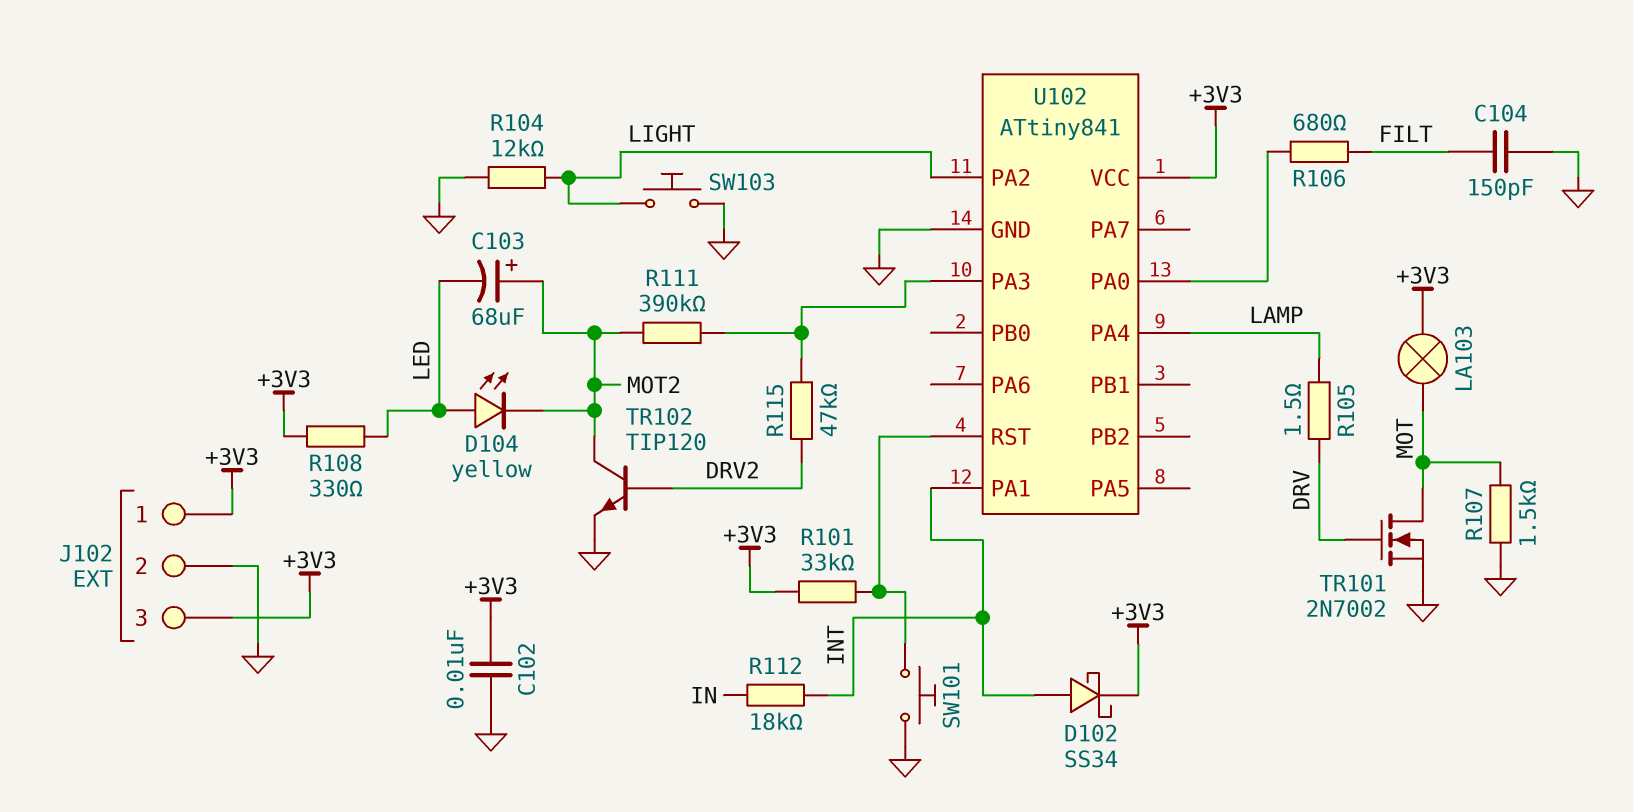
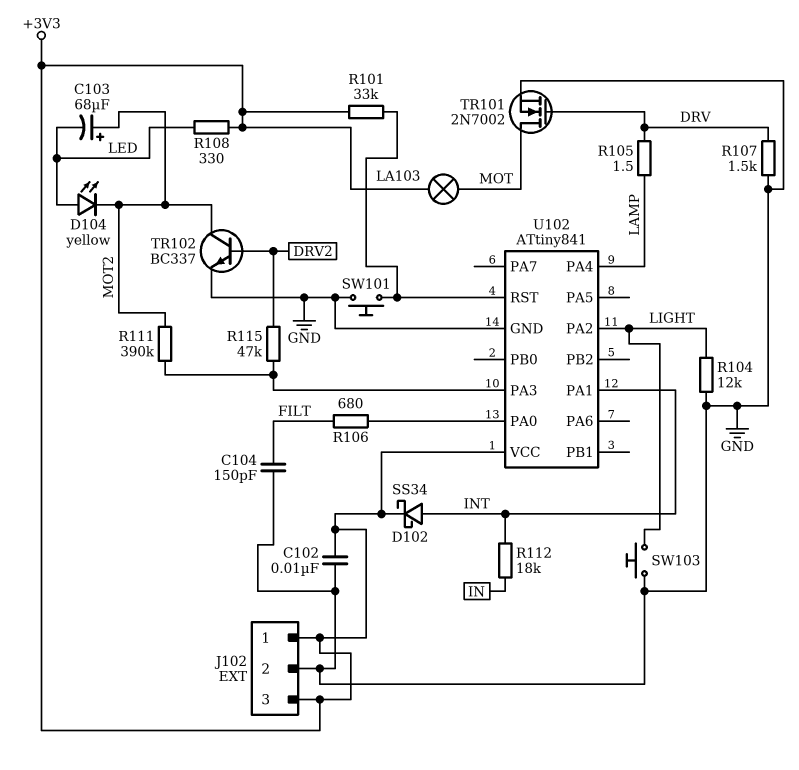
R107: 1.5k (GND, MOT) -> 1.5k (DRV, GND)
TR102: NPN TIP120 (B DRV2, C MOT2, E GND) -> NPN BC337 (B DRV2, C MOT2, E GND)

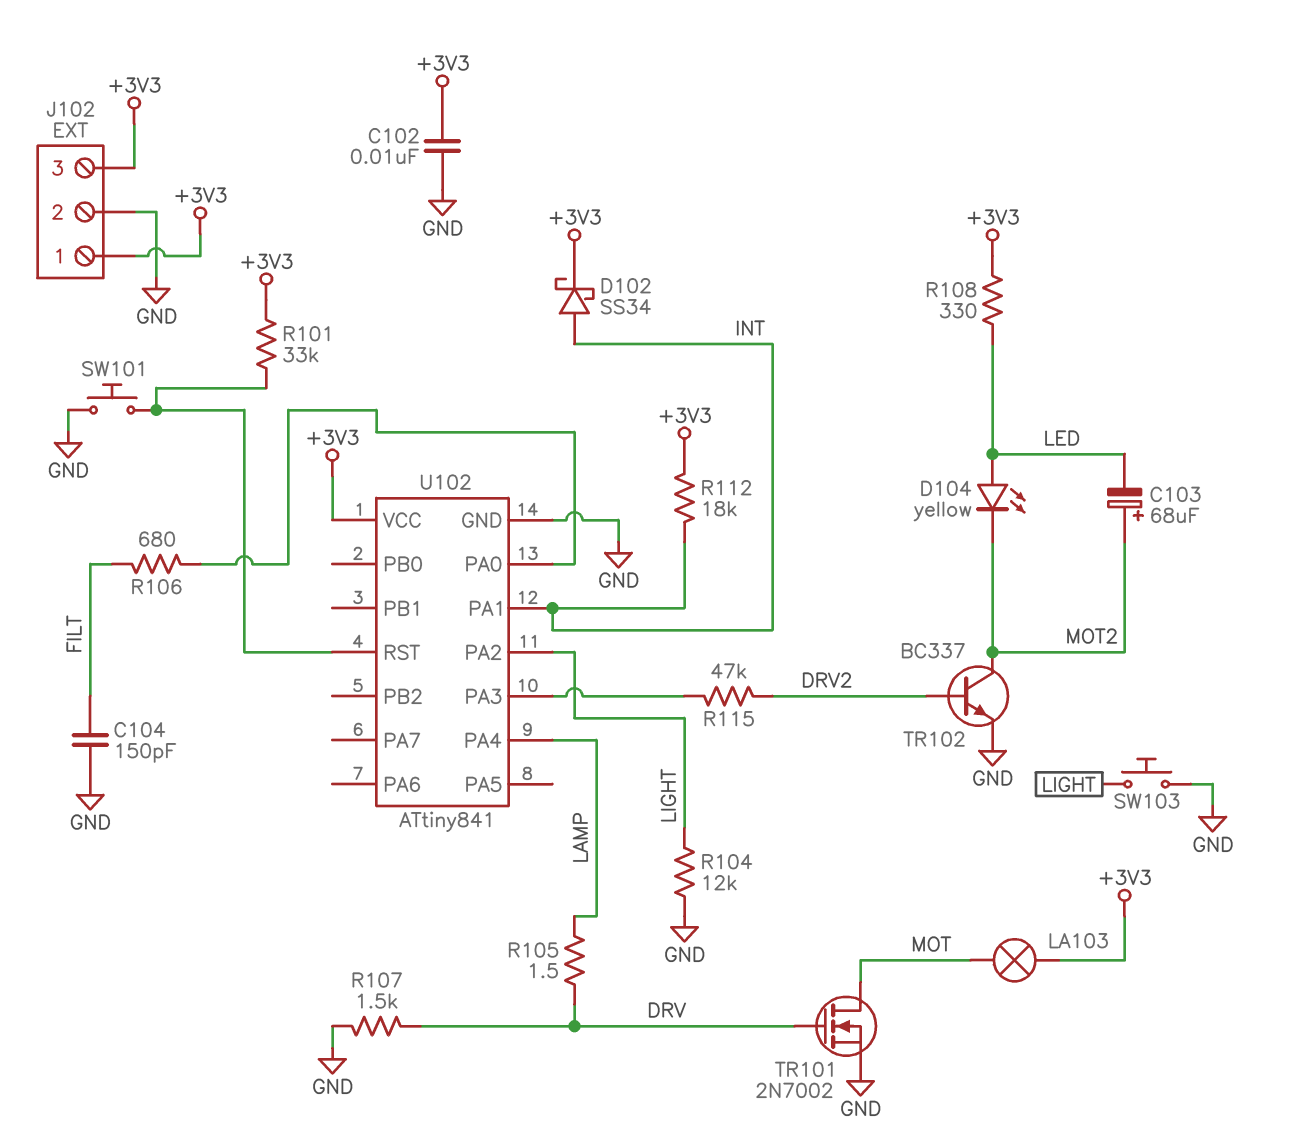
R111: 390k (MOT2, U102/PA3) -> none
R112: 18k (IN, INT) -> 18k (+3V3, INT)

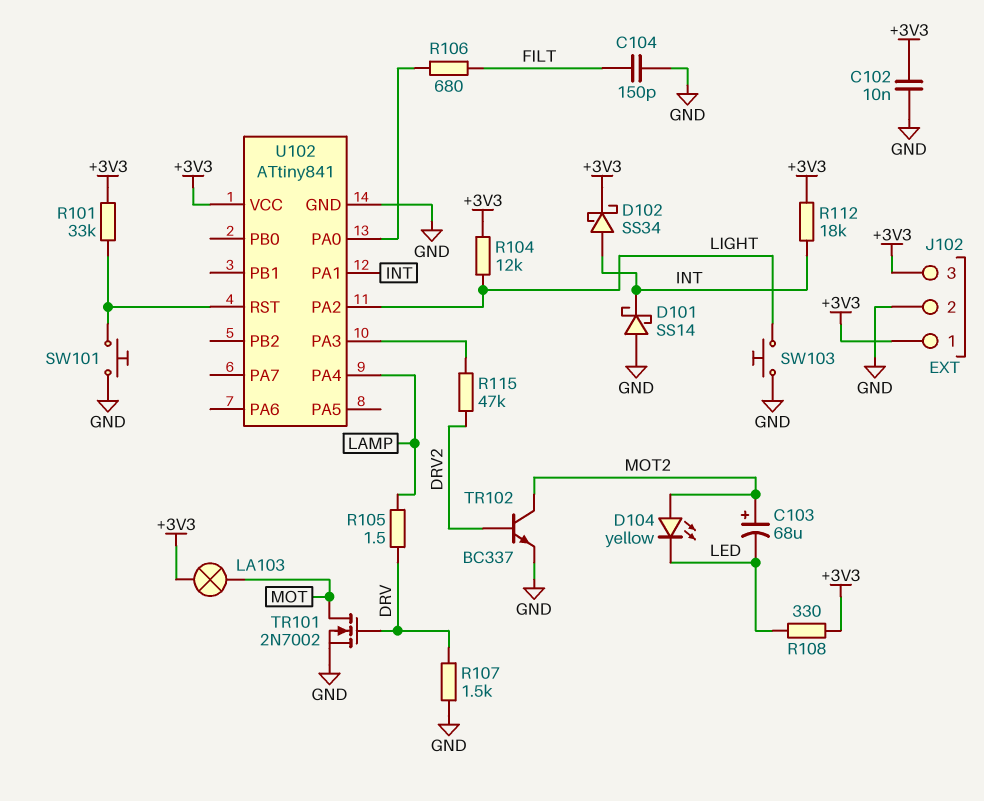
D101: none -> schottky SS14 (A GND, K INT)
D104: LED yellow (A LED, K MOT2) -> LED yellow (A MOT2, K LED)
R104: 12k (GND, LIGHT) -> 12k (+3V3, LIGHT)

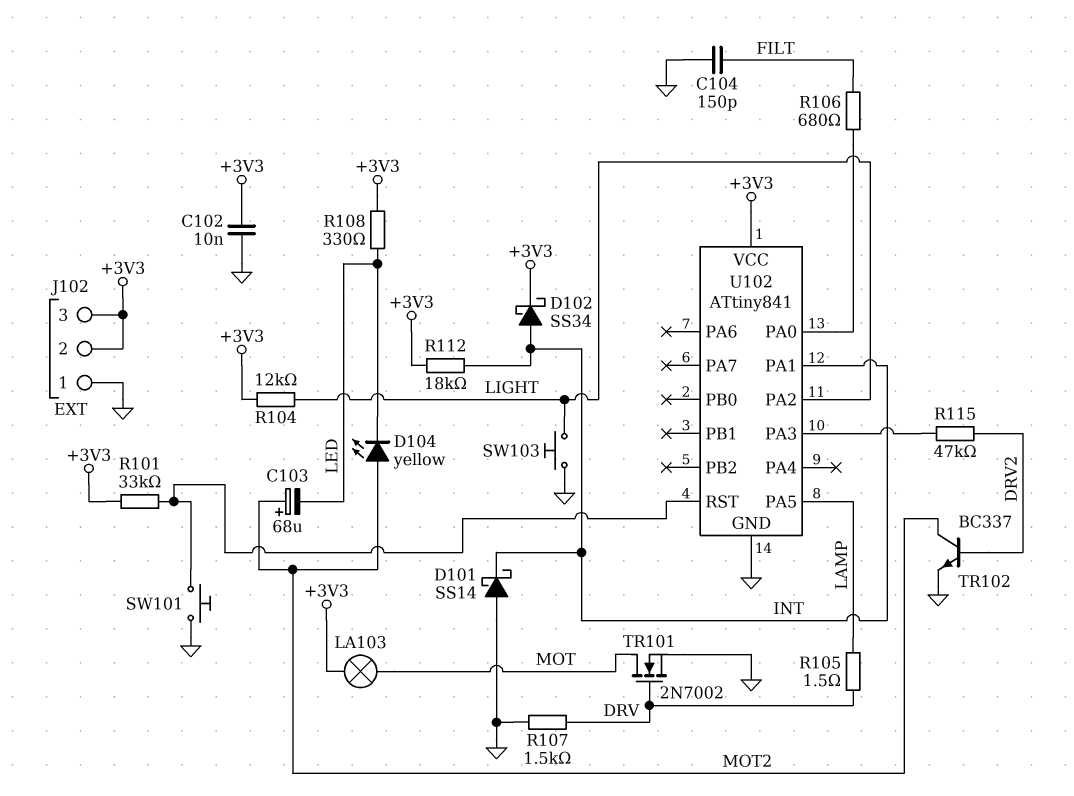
J102 pin 1: +3V3 -> GND
J102 pin 2: GND -> +3V3
U102 pin PA4: LAMP -> none
U102 pin PA5: none -> LAMP

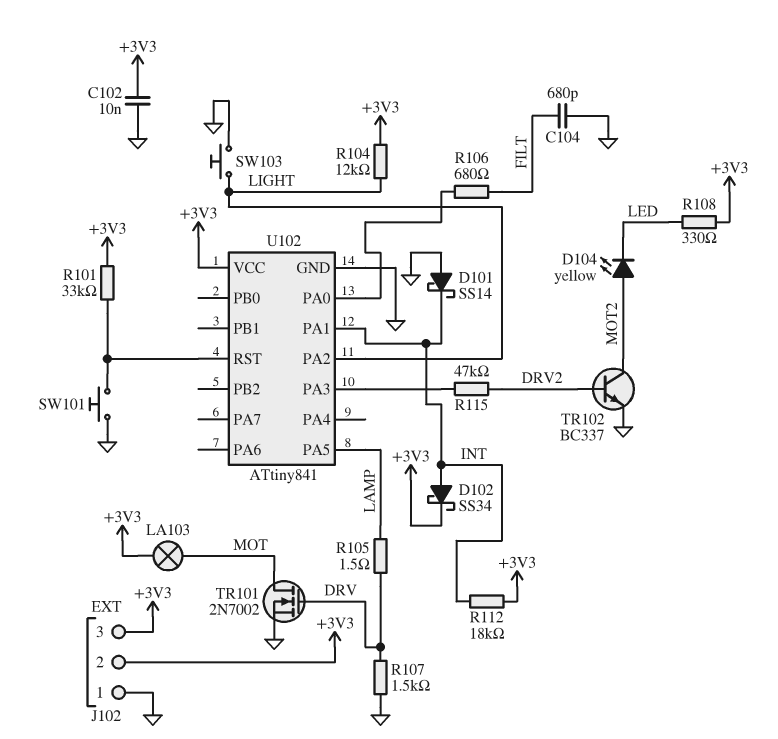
C103: 68uF (plus MOT2, minus LED) -> none
C104: 150pF (FILT, GND) -> 680pF (FILT, GND)

